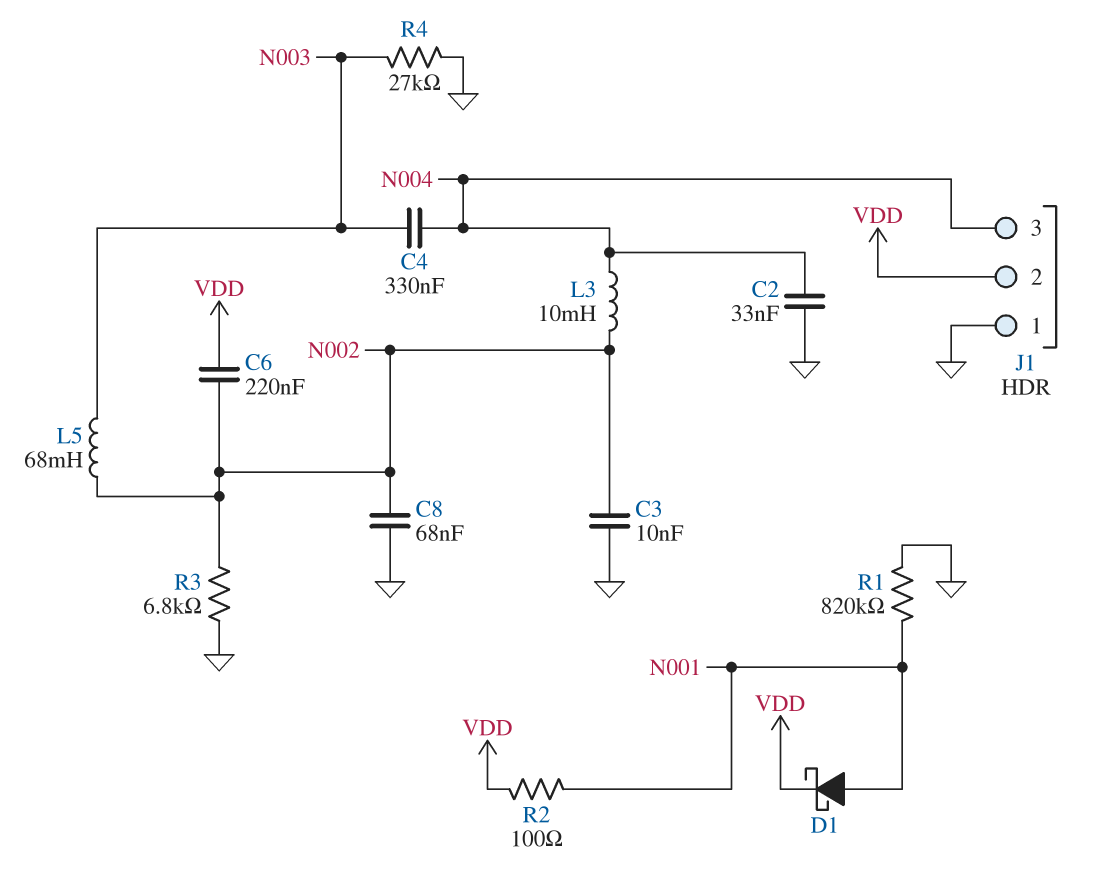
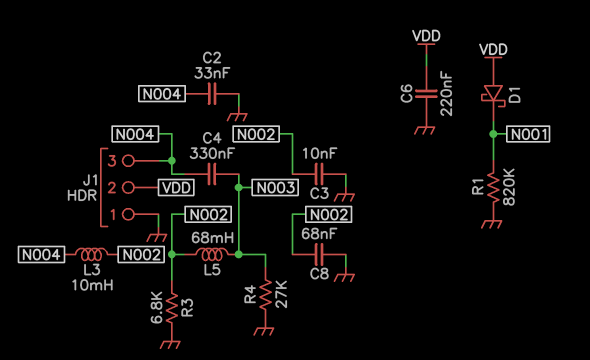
C6: 220nF (N002, VDD) -> 220nF (GND, VDD)
D1: schottky (A N001, K VDD) -> schottky (A VDD, K N001)
R2: 100 (N001, VDD) -> none

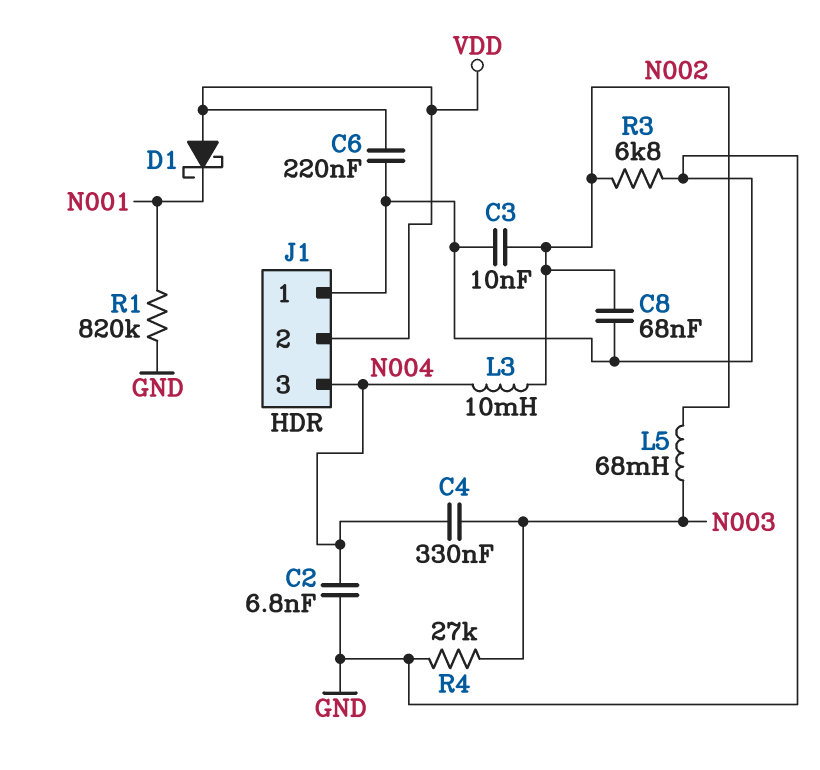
C2: 33nF (GND, N004) -> 6.8nF (GND, N004)

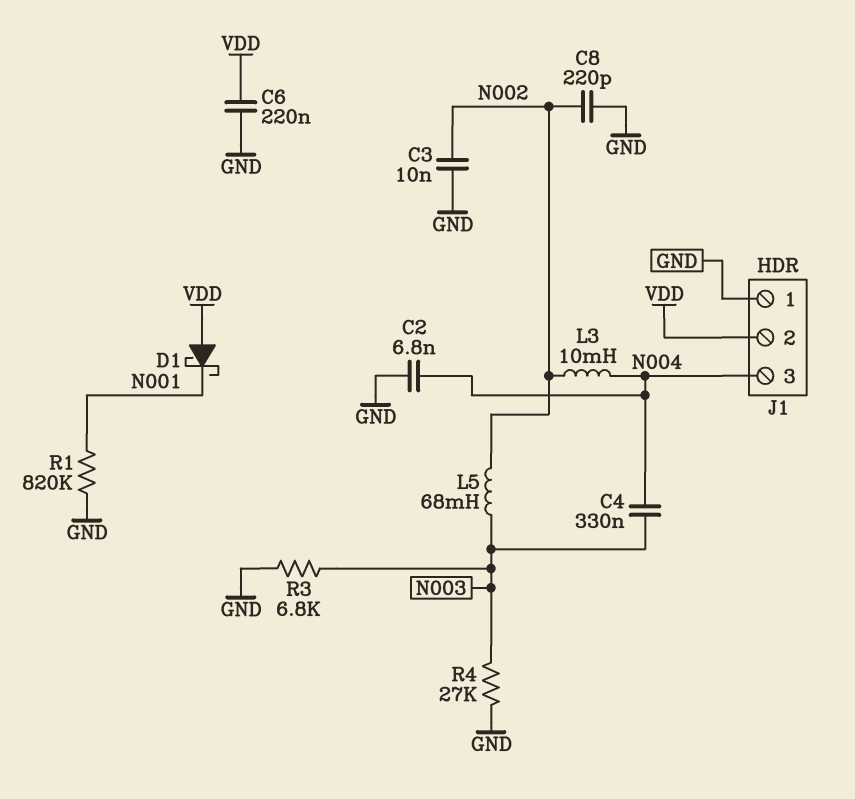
C8: 68nF (GND, N002) -> 220pF (GND, N002)
R3: 6.8k (GND, N002) -> 6.8k (GND, N003)

